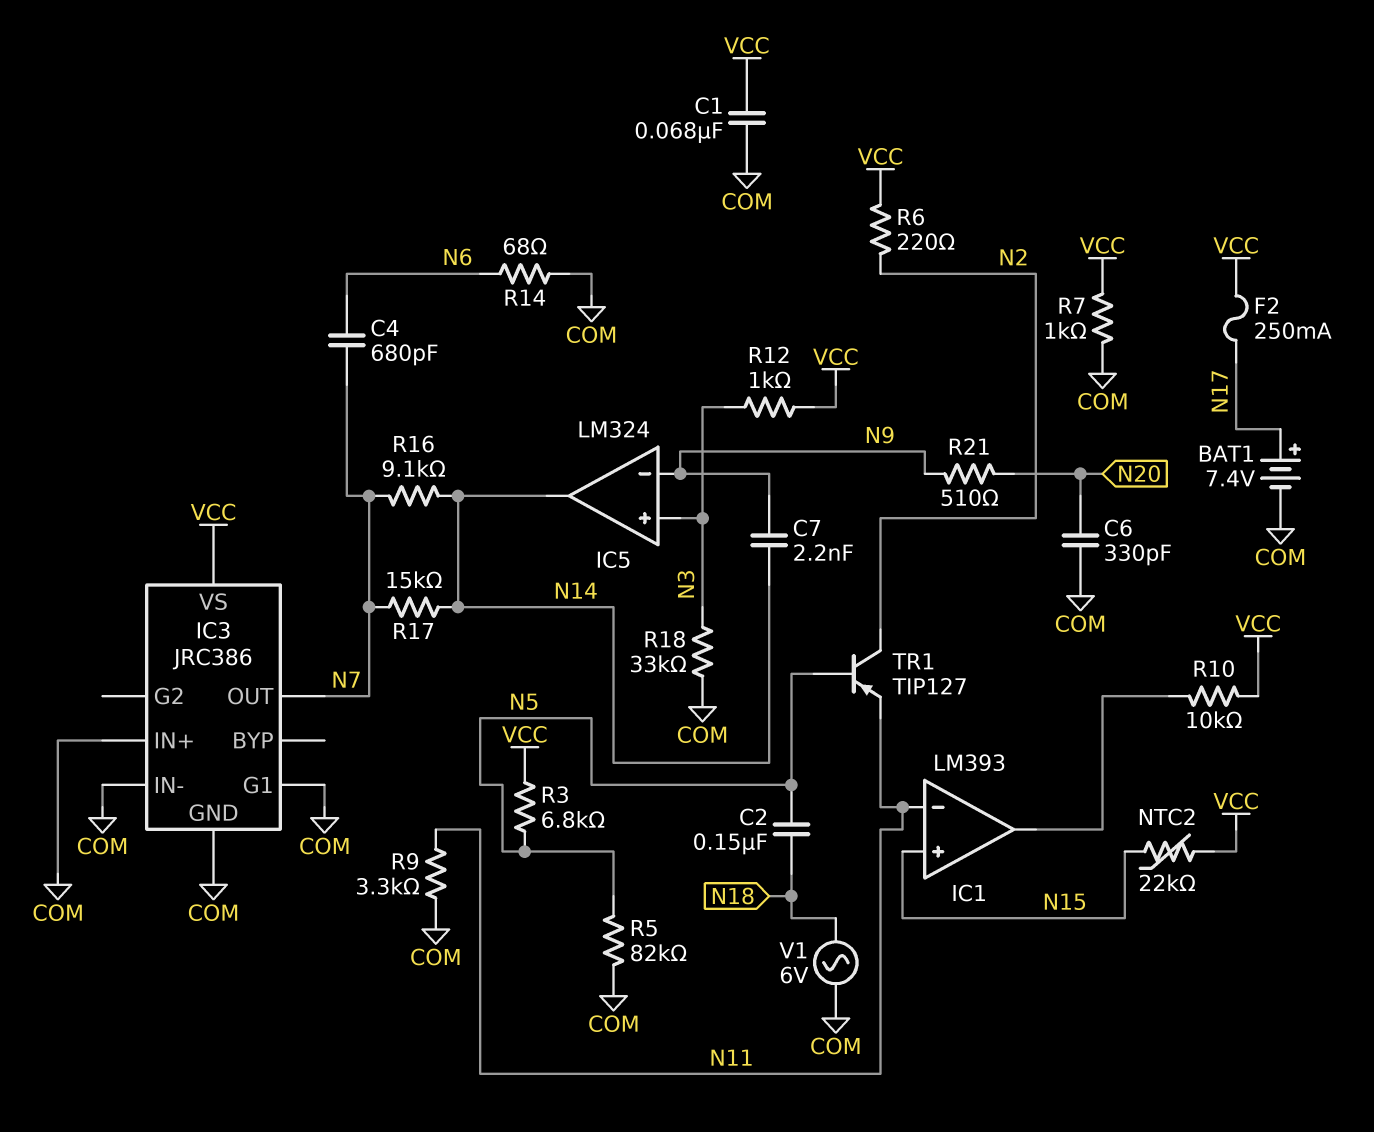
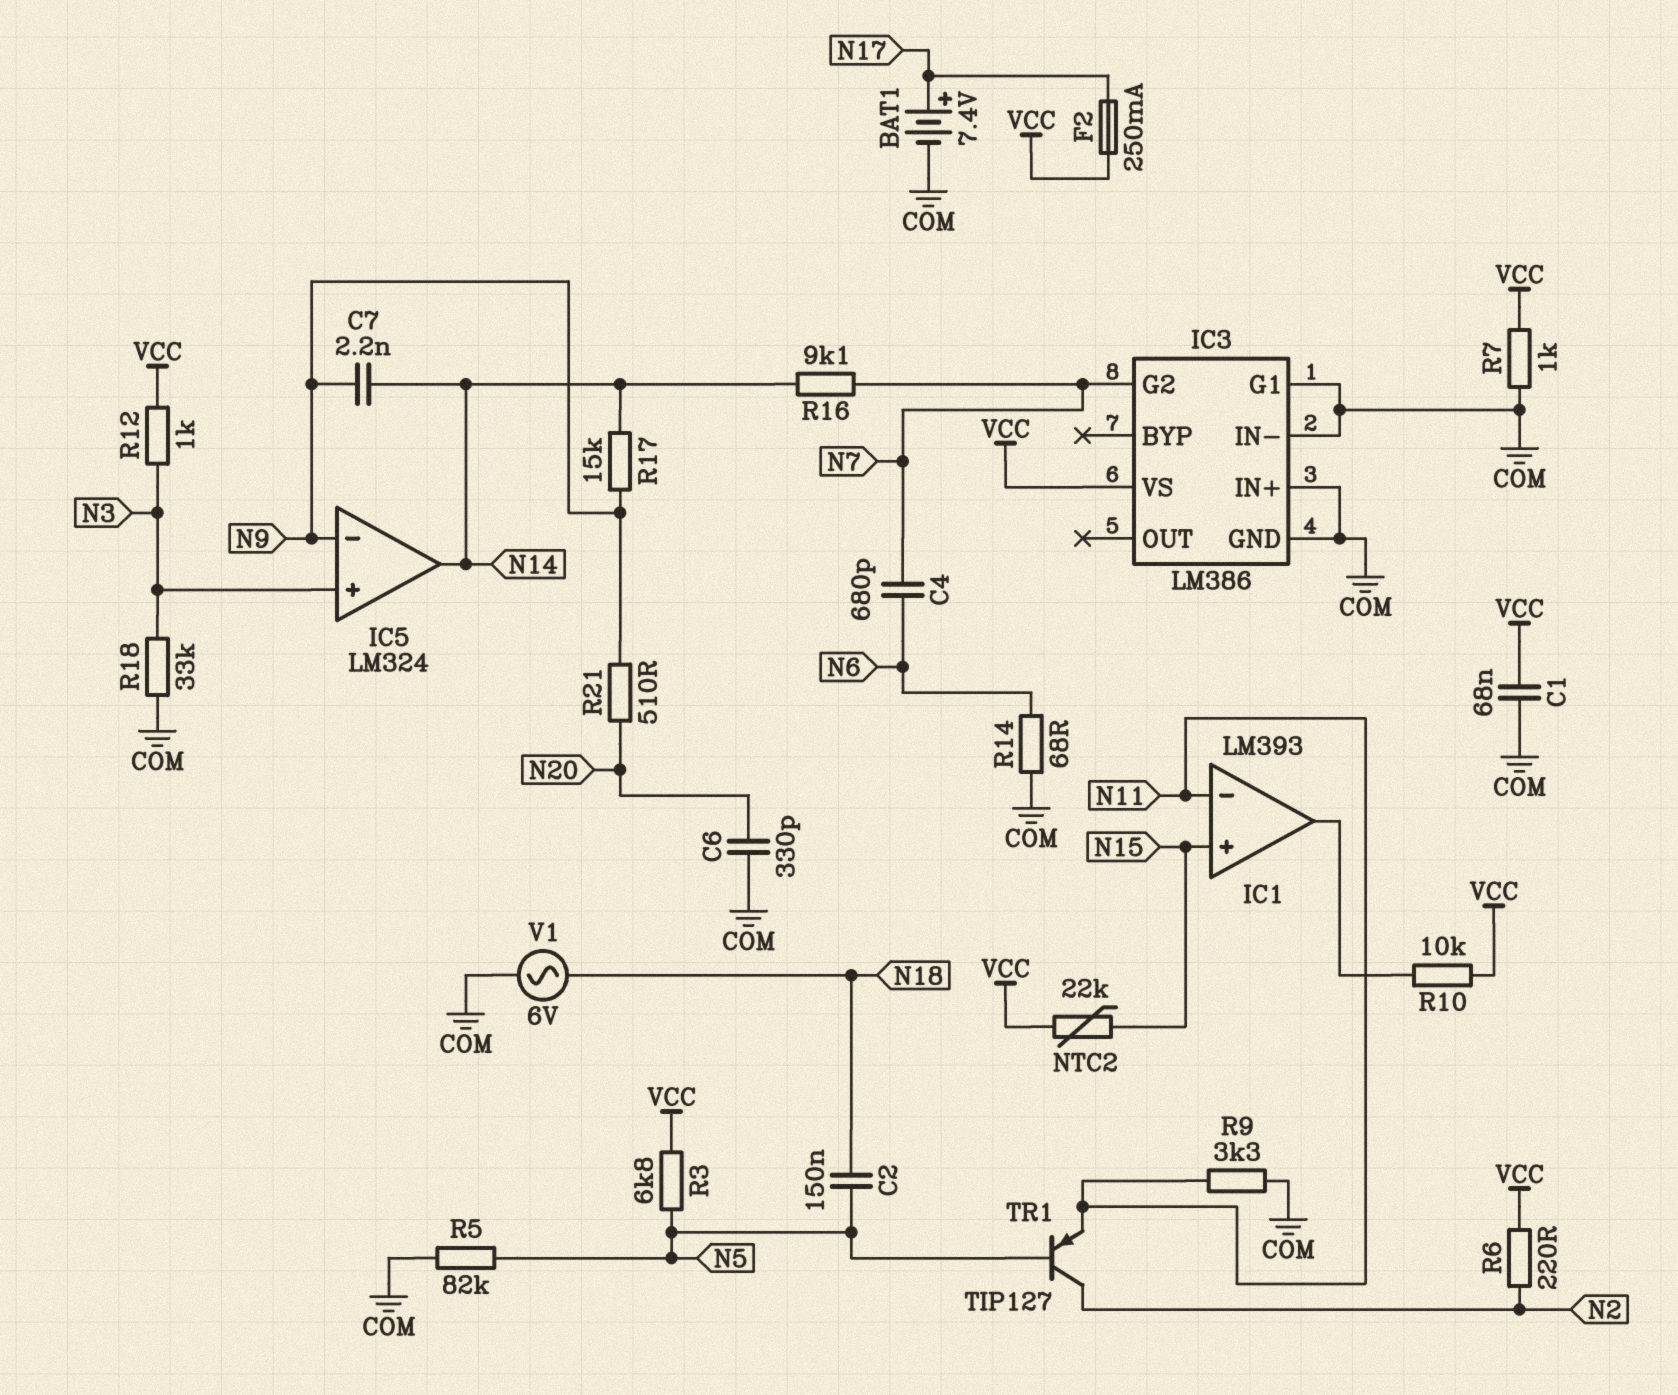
IC3: JRC386 -> LM386
IC3 pin G2: none -> N7
IC3 pin OUT: N7 -> none
R17: 15k (N7, N14) -> 15k (N9, N14)

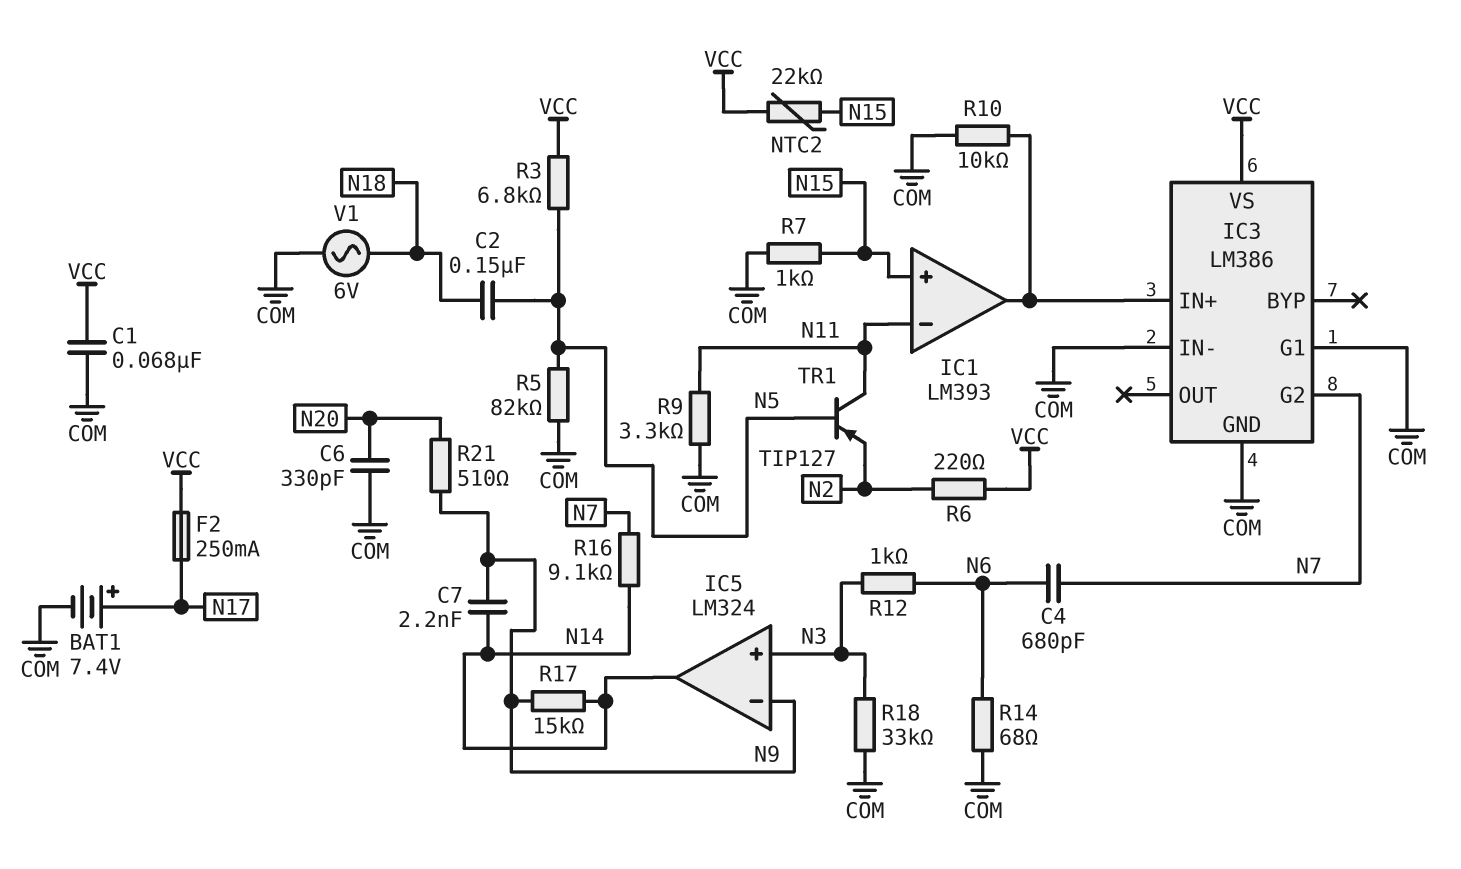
IC3 pin IN+: COM -> IC1/out
R7: 1k (COM, VCC) -> 1k (COM, N15)
R10: 10k (IC1/out, VCC) -> 10k (COM, IC1/out)
R12: 1k (N3, VCC) -> 1k (N3, N6)
TR1: PNP TIP127 (B N5, C N2, E N11) -> PNP TIP127 (B N5, C N11, E N2)

